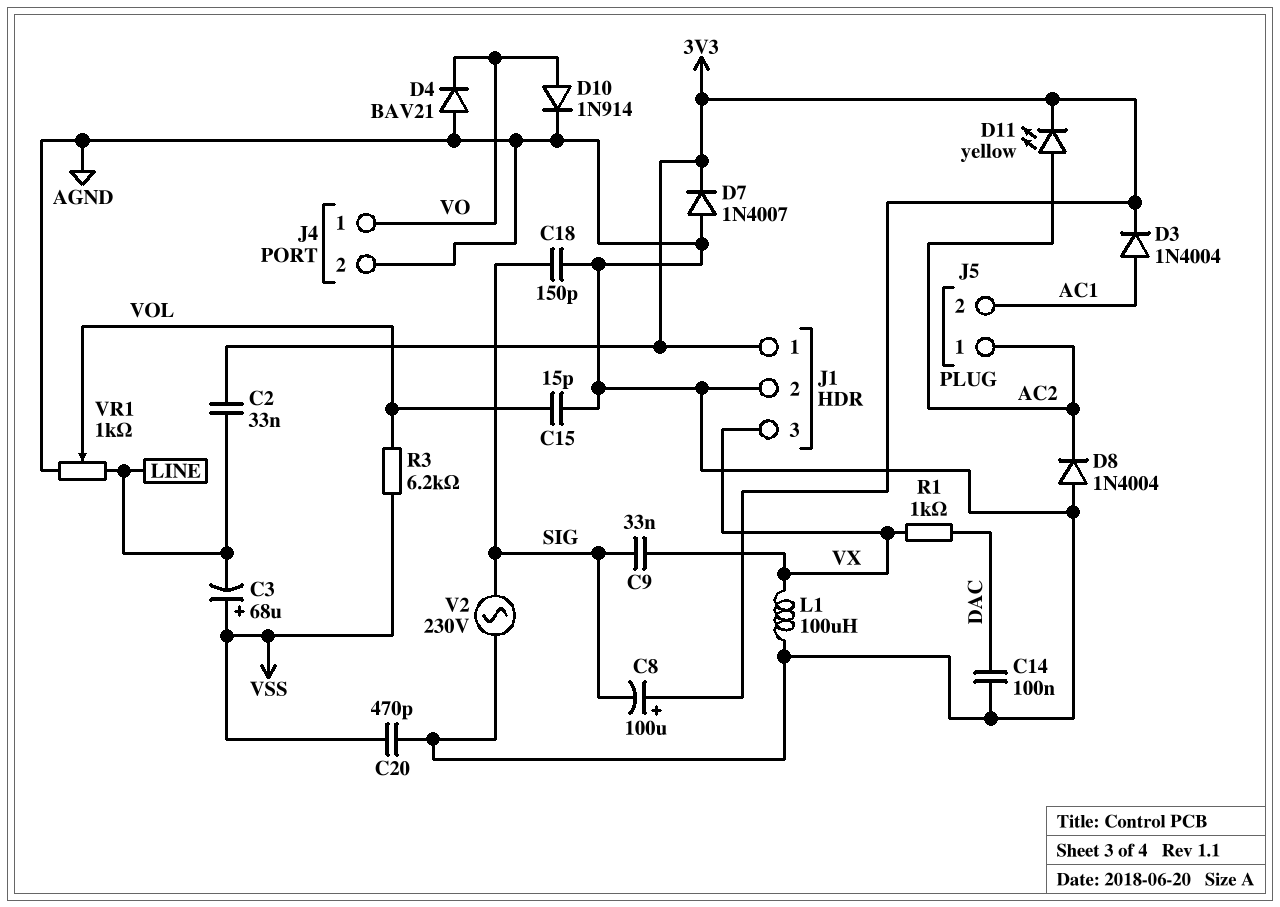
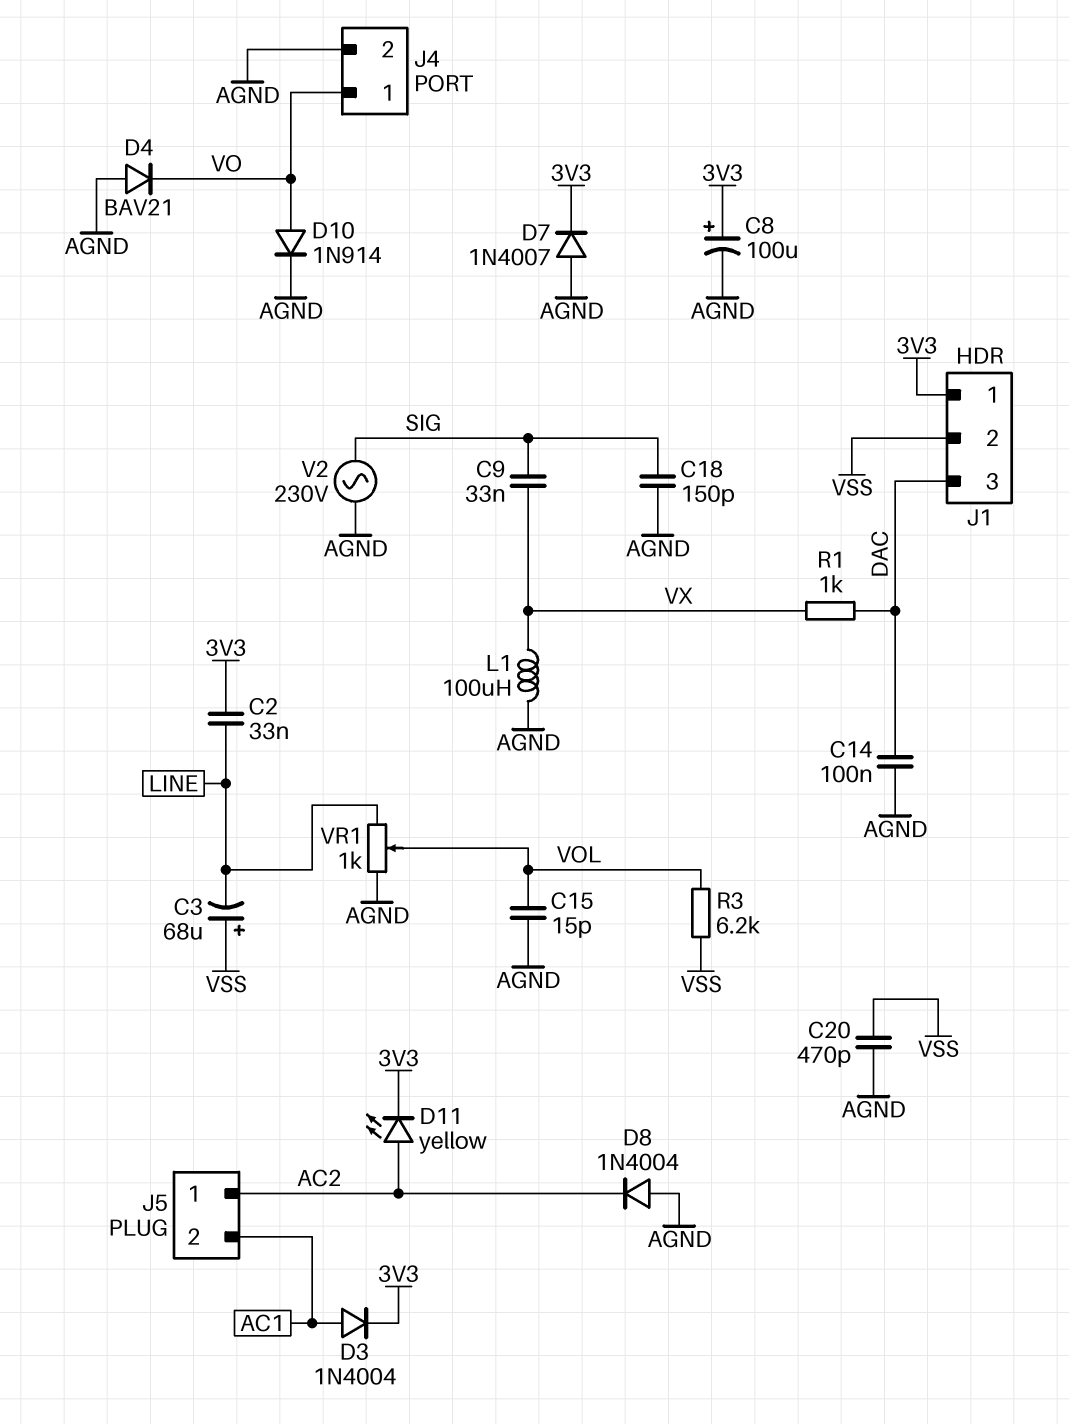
C8: 100uF (plus 3V3, minus SIG) -> 100uF (plus 3V3, minus AGND)
J1 pin 2: AGND -> VSS
J1 pin 3: VX -> DAC

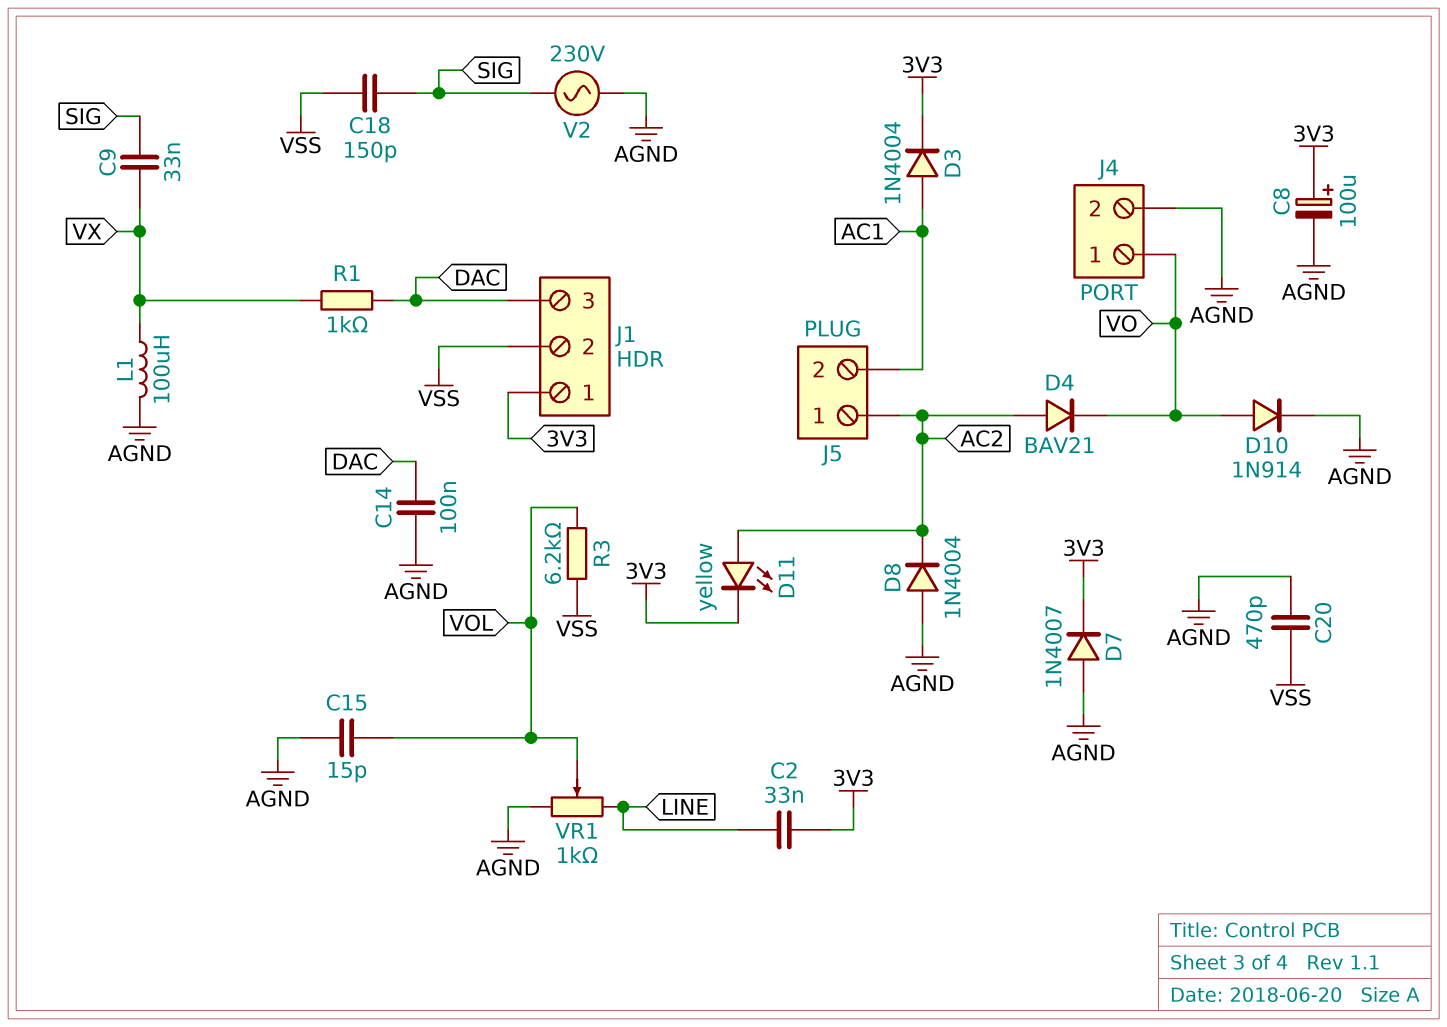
C3: 68uF (plus VSS, minus LINE) -> none
C18: 150pF (AGND, SIG) -> 150pF (SIG, VSS)
D4: diode BAV21 (A AGND, K VO) -> diode BAV21 (A AC2, K VO)

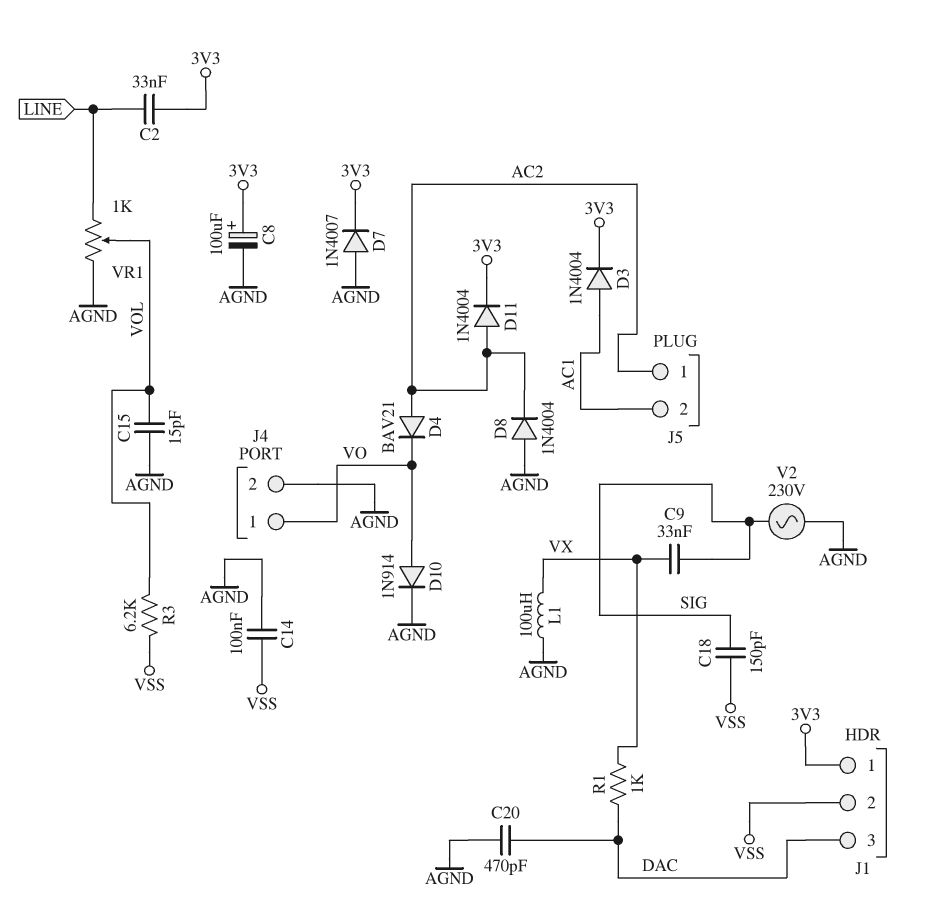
C14: 100nF (AGND, DAC) -> 100nF (AGND, VSS)
C20: 470pF (AGND, VSS) -> 470pF (AGND, DAC)
D11: LED yellow (A AC2, K 3V3) -> diode 1N4004 (A AC2, K 3V3)

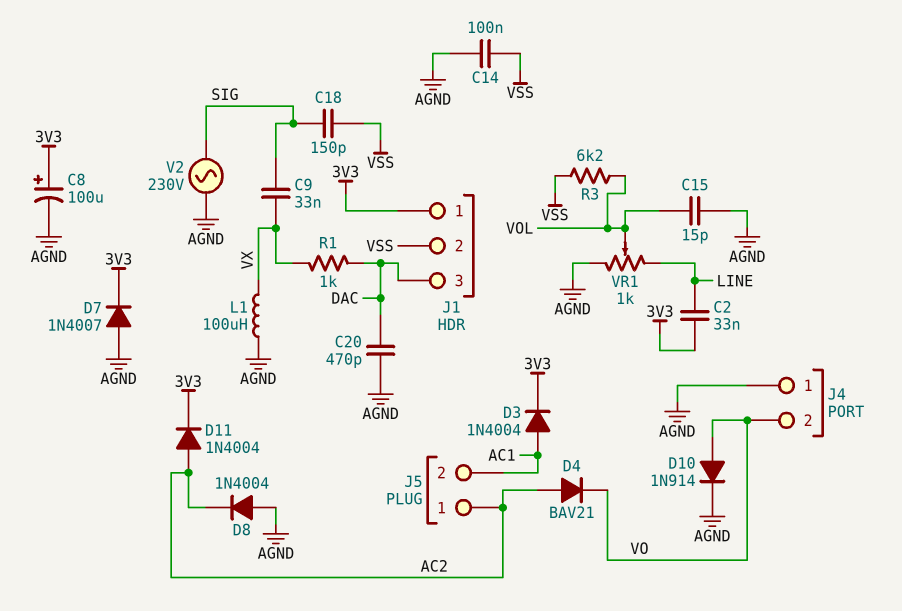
J4 pin 1: VO -> AGND
J4 pin 2: AGND -> VO

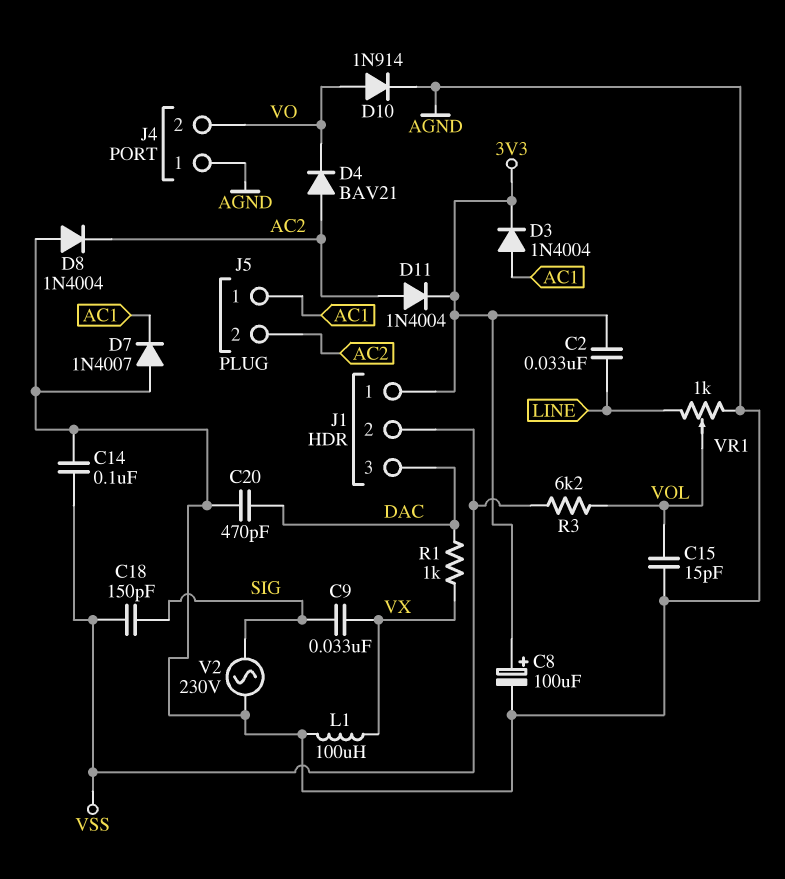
D7: diode 1N4007 (A AGND, K 3V3) -> diode 1N4007 (A AGND, K AC1)
J5 pin 1: AC2 -> AC1
J5 pin 2: AC1 -> AC2

